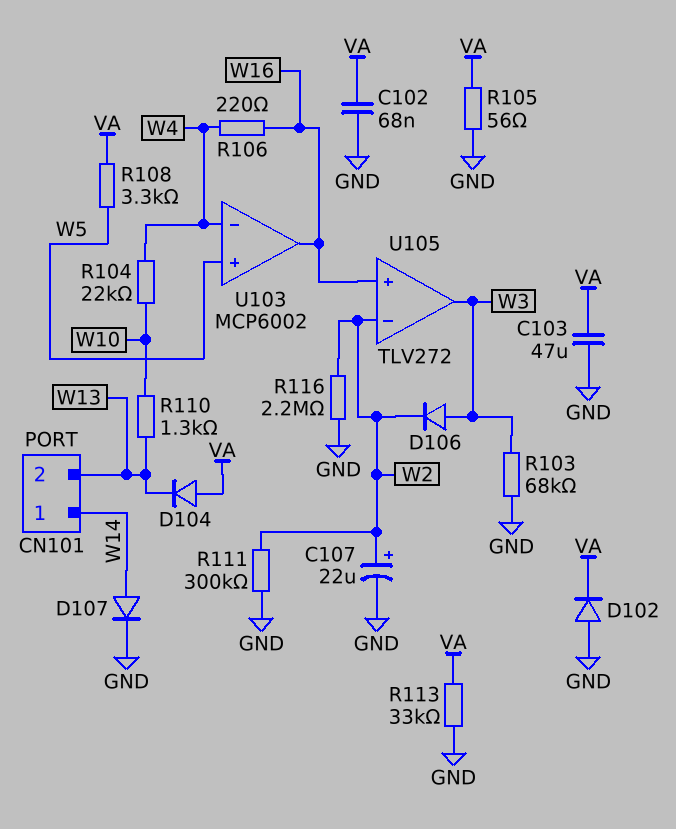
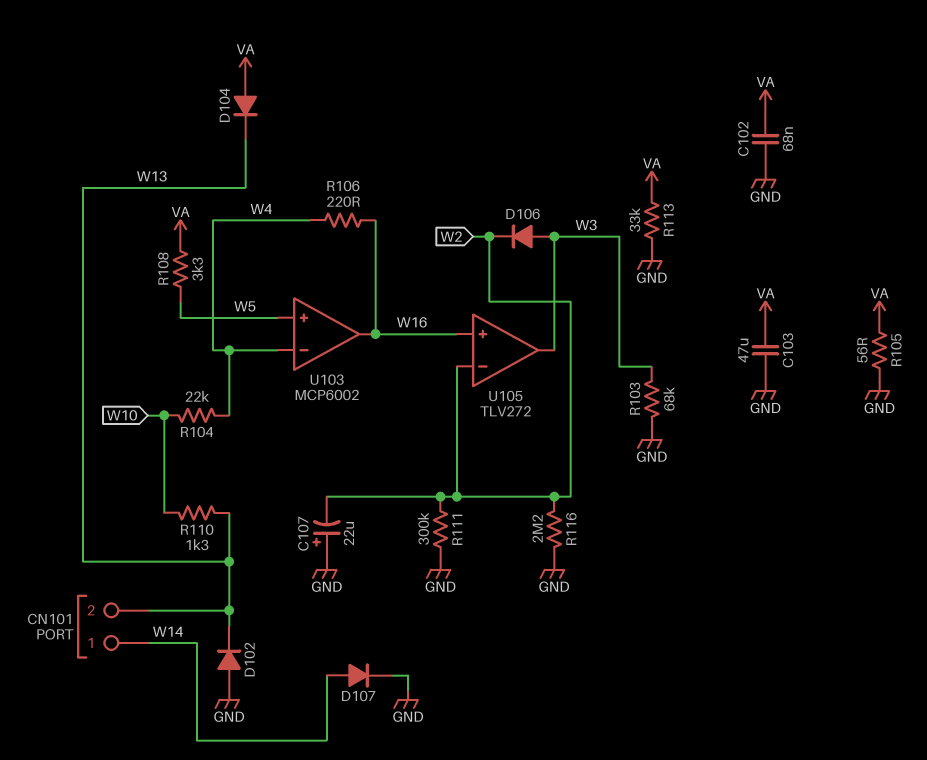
C107: 22uF (plus W2, minus GND) -> 22uF (plus GND, minus W2)
D102: diode (A GND, K VA) -> diode (A GND, K W13)

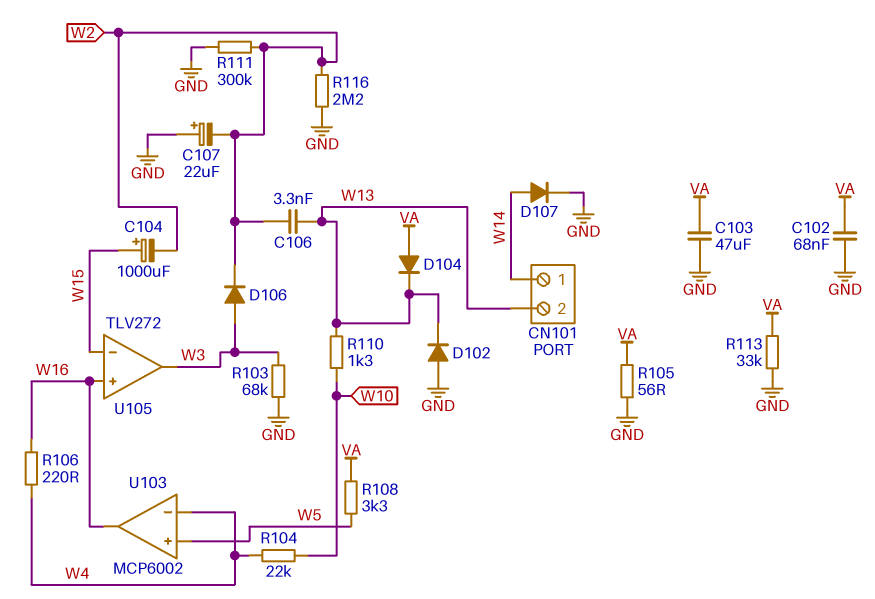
C104: none -> 1000uF (plus W15, minus W2)
C106: none -> 3.3nF (W2, W13)
U105 pin in-: W2 -> W15

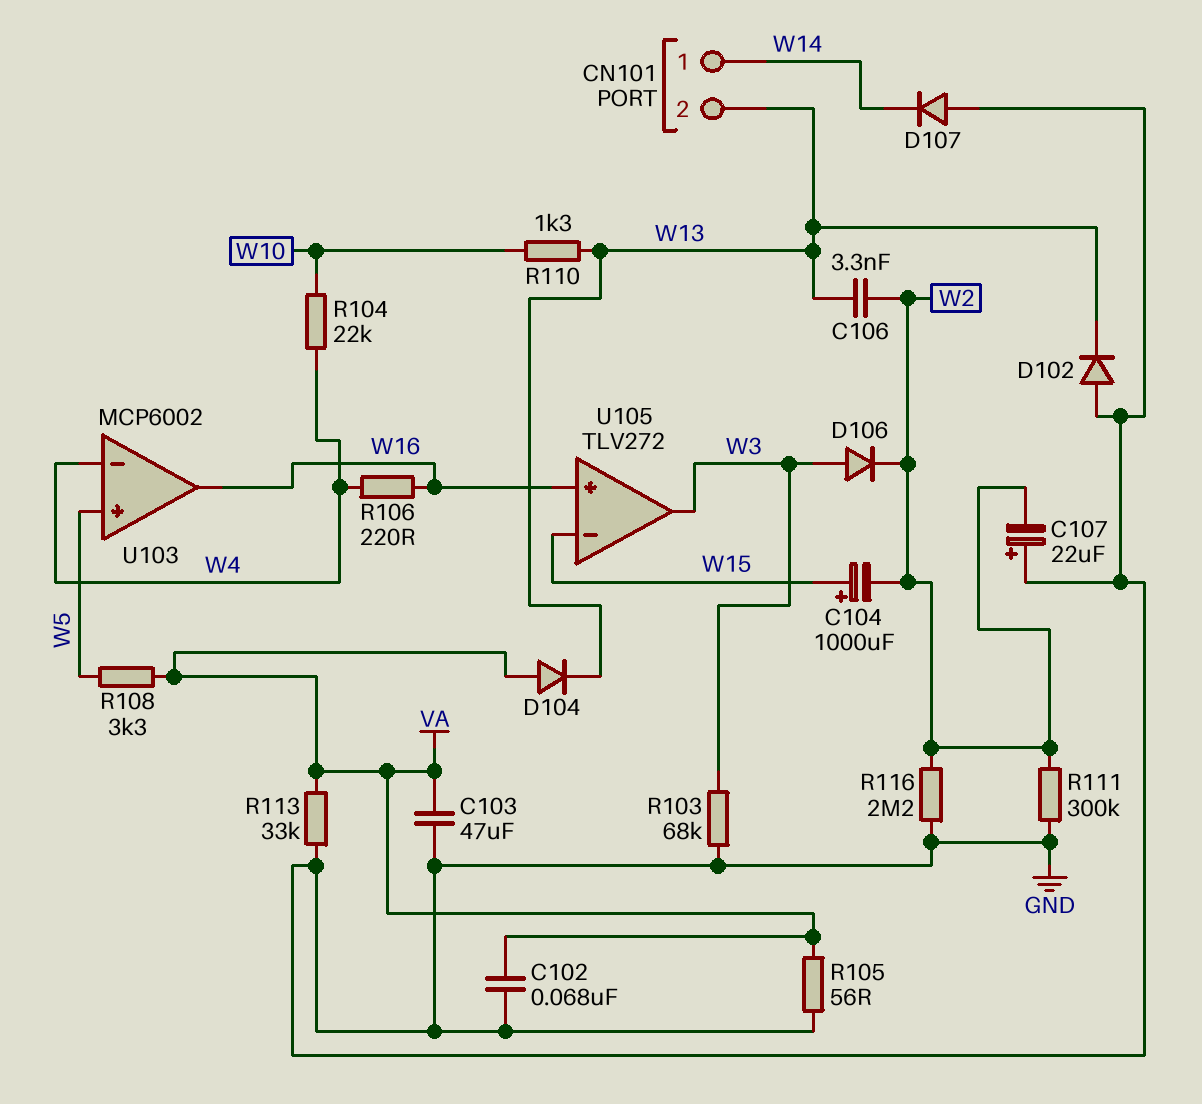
D107: diode (A W14, K GND) -> diode (A GND, K W14)

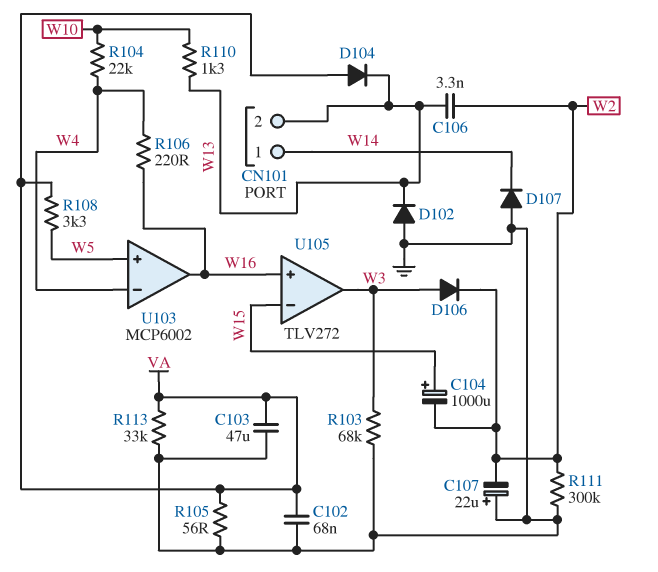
R116: 2.2M (GND, W2) -> none

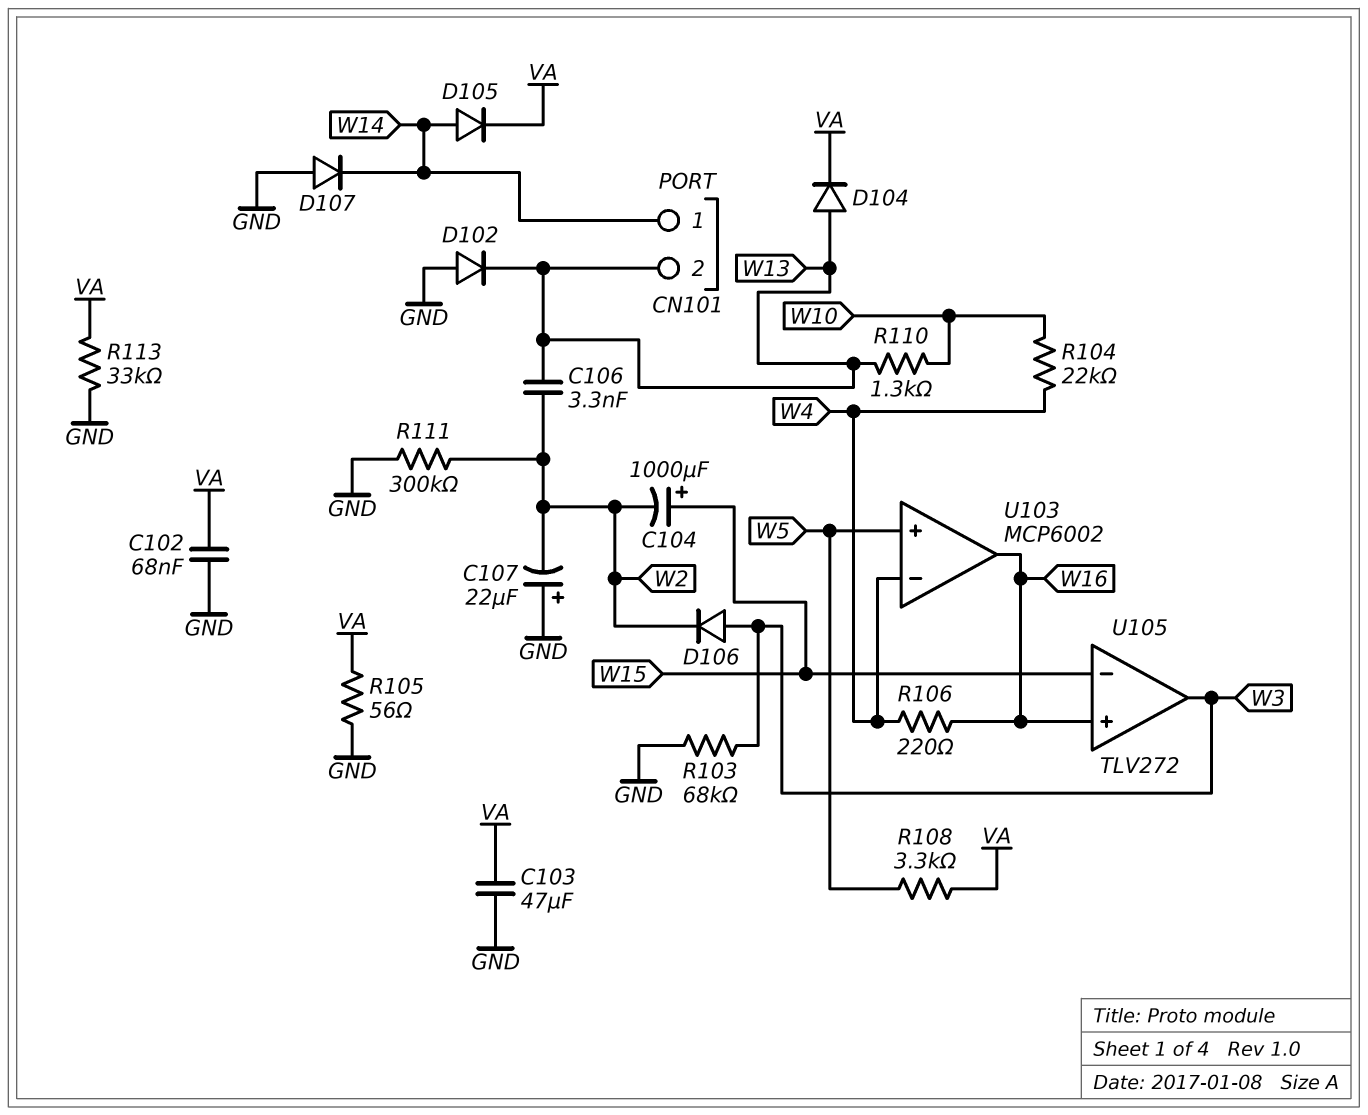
D104: diode (A VA, K W13) -> diode (A W13, K VA)
D105: none -> diode (A W14, K VA)

